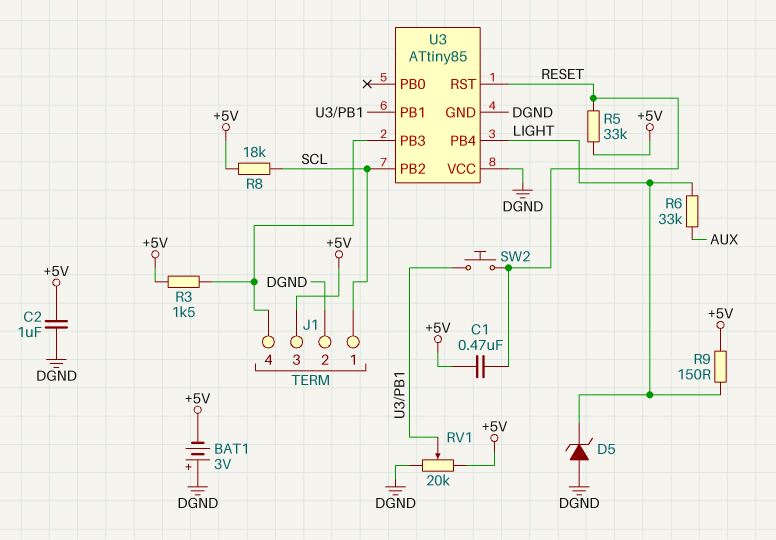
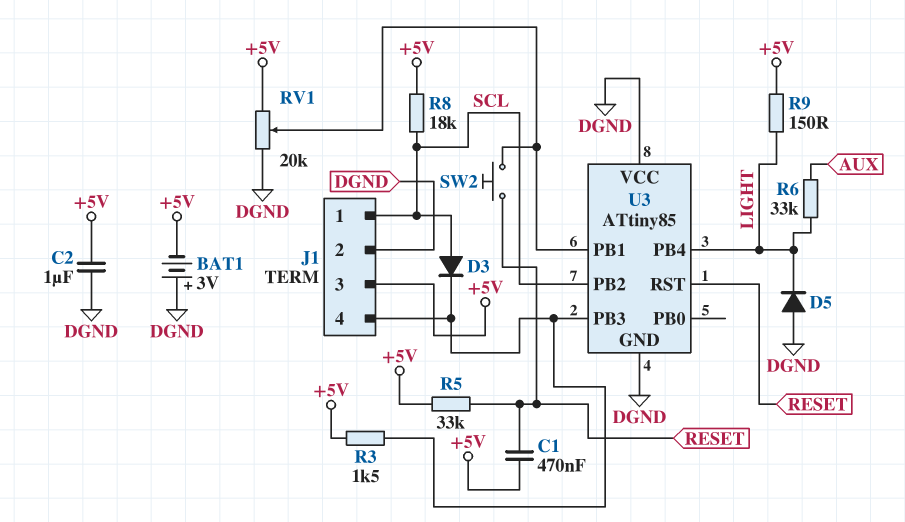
D3: none -> diode (A SCL, K J1/4)
D5: zener (A DGND, K LIGHT) -> diode (A DGND, K LIGHT)

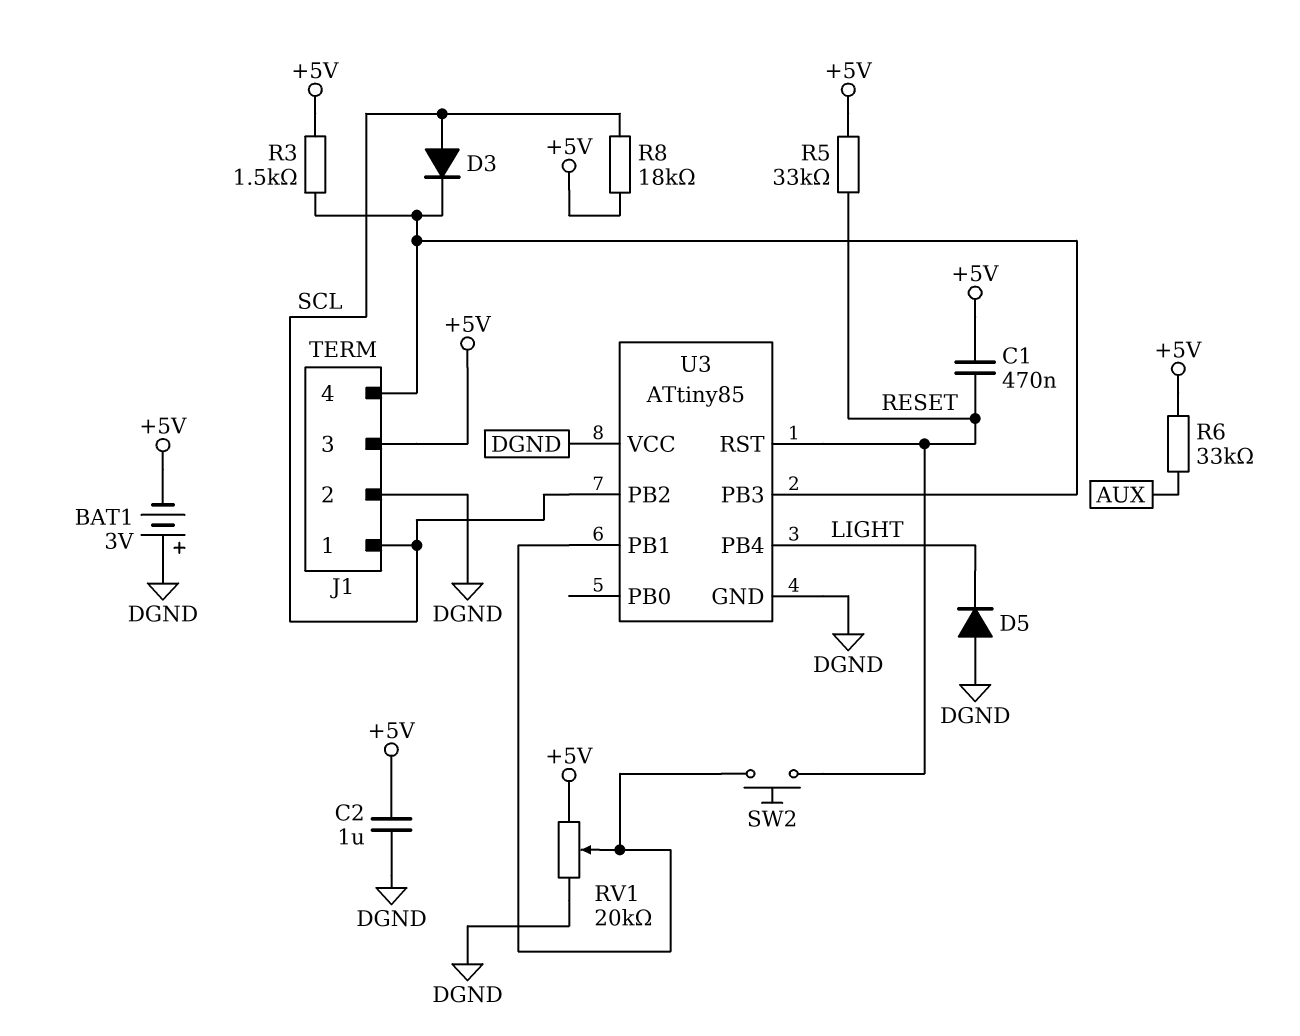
R6: 33k (AUX, LIGHT) -> 33k (+5V, AUX)
R9: 150 (+5V, LIGHT) -> none

